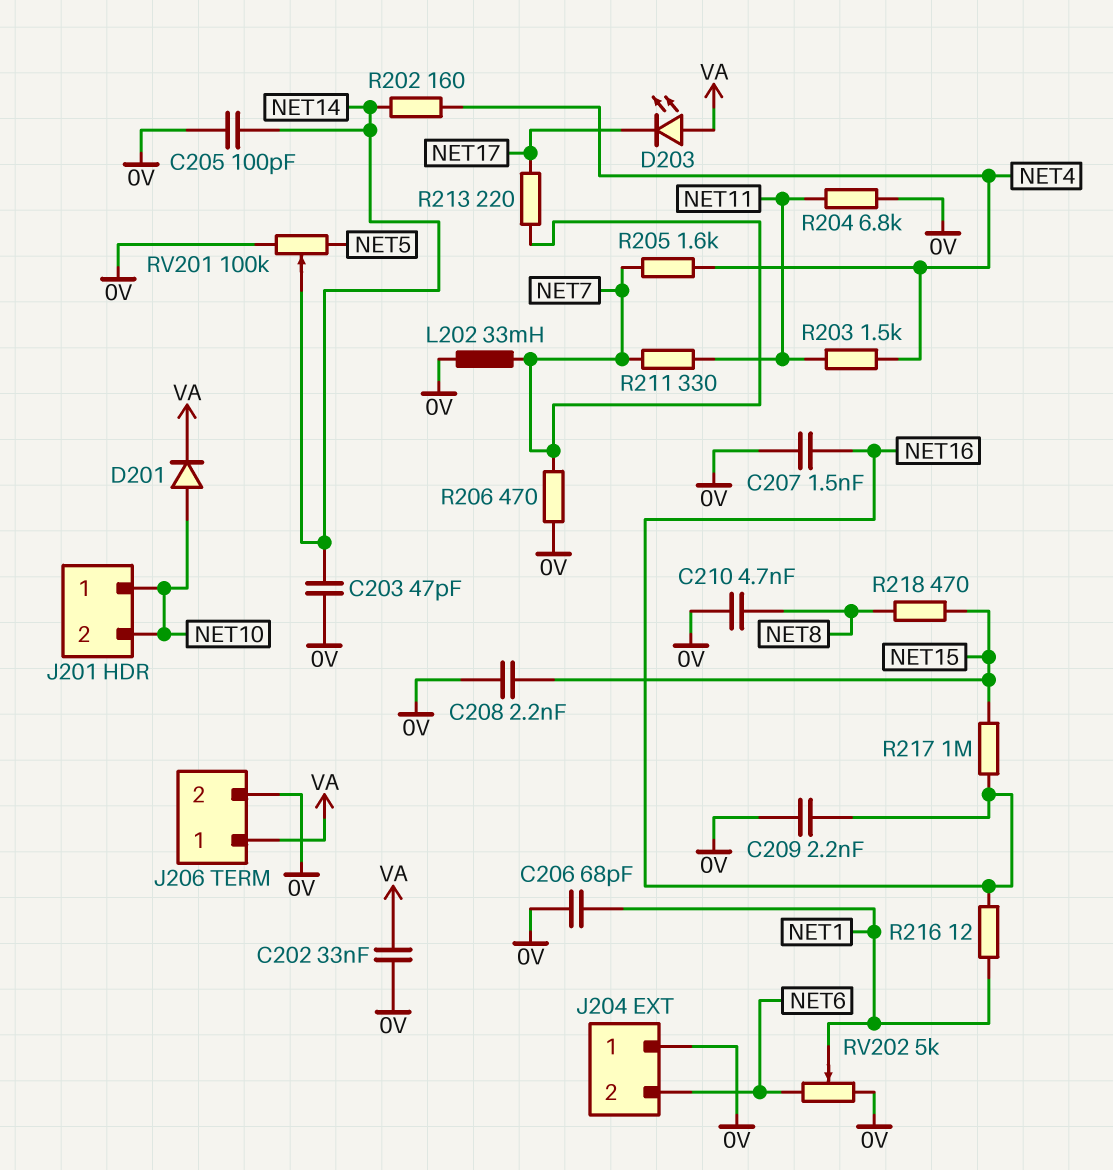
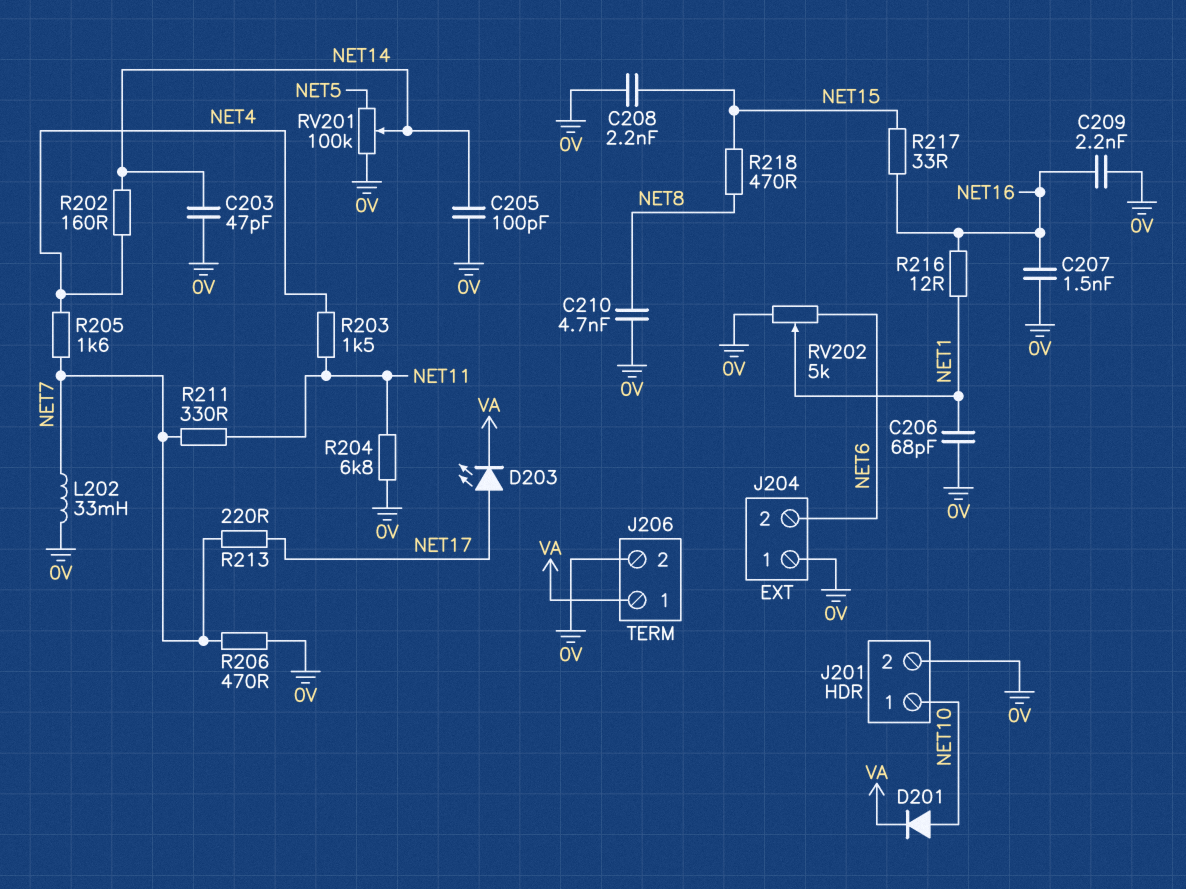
C202: 33nF (0V, VA) -> none
D203: LED (A VA, K NET17) -> LED (A NET17, K VA)
J201 pin 2: NET10 -> 0V
R217: 1M (NET15, NET16) -> 33 (NET15, NET16)

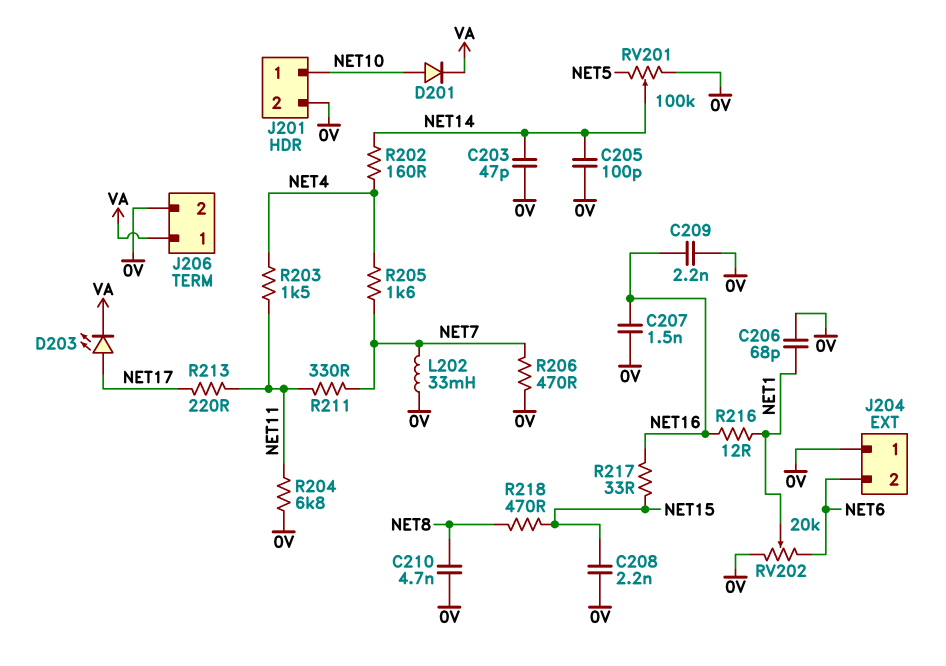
R213: 220 (NET7, NET17) -> 220 (NET11, NET17)
RV202: 5k (0V, NET6, wiper NET1) -> 20k (0V, NET6, wiper NET1)

